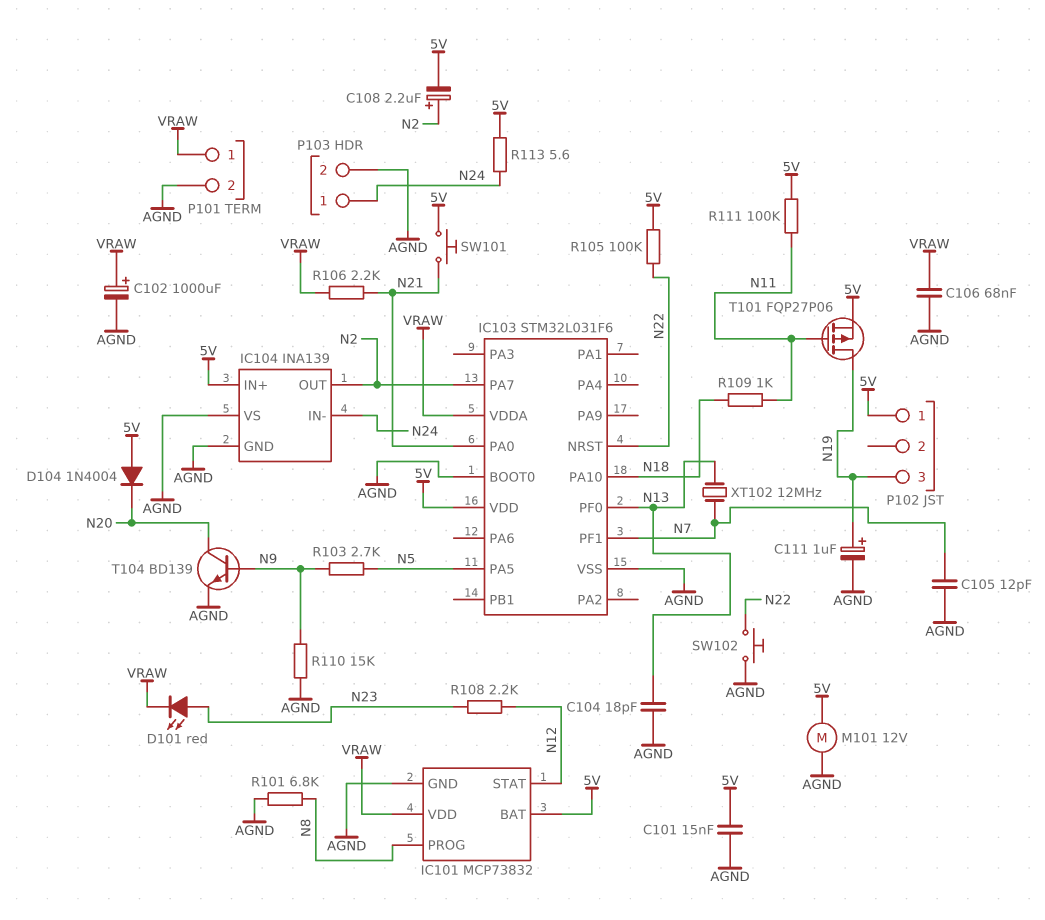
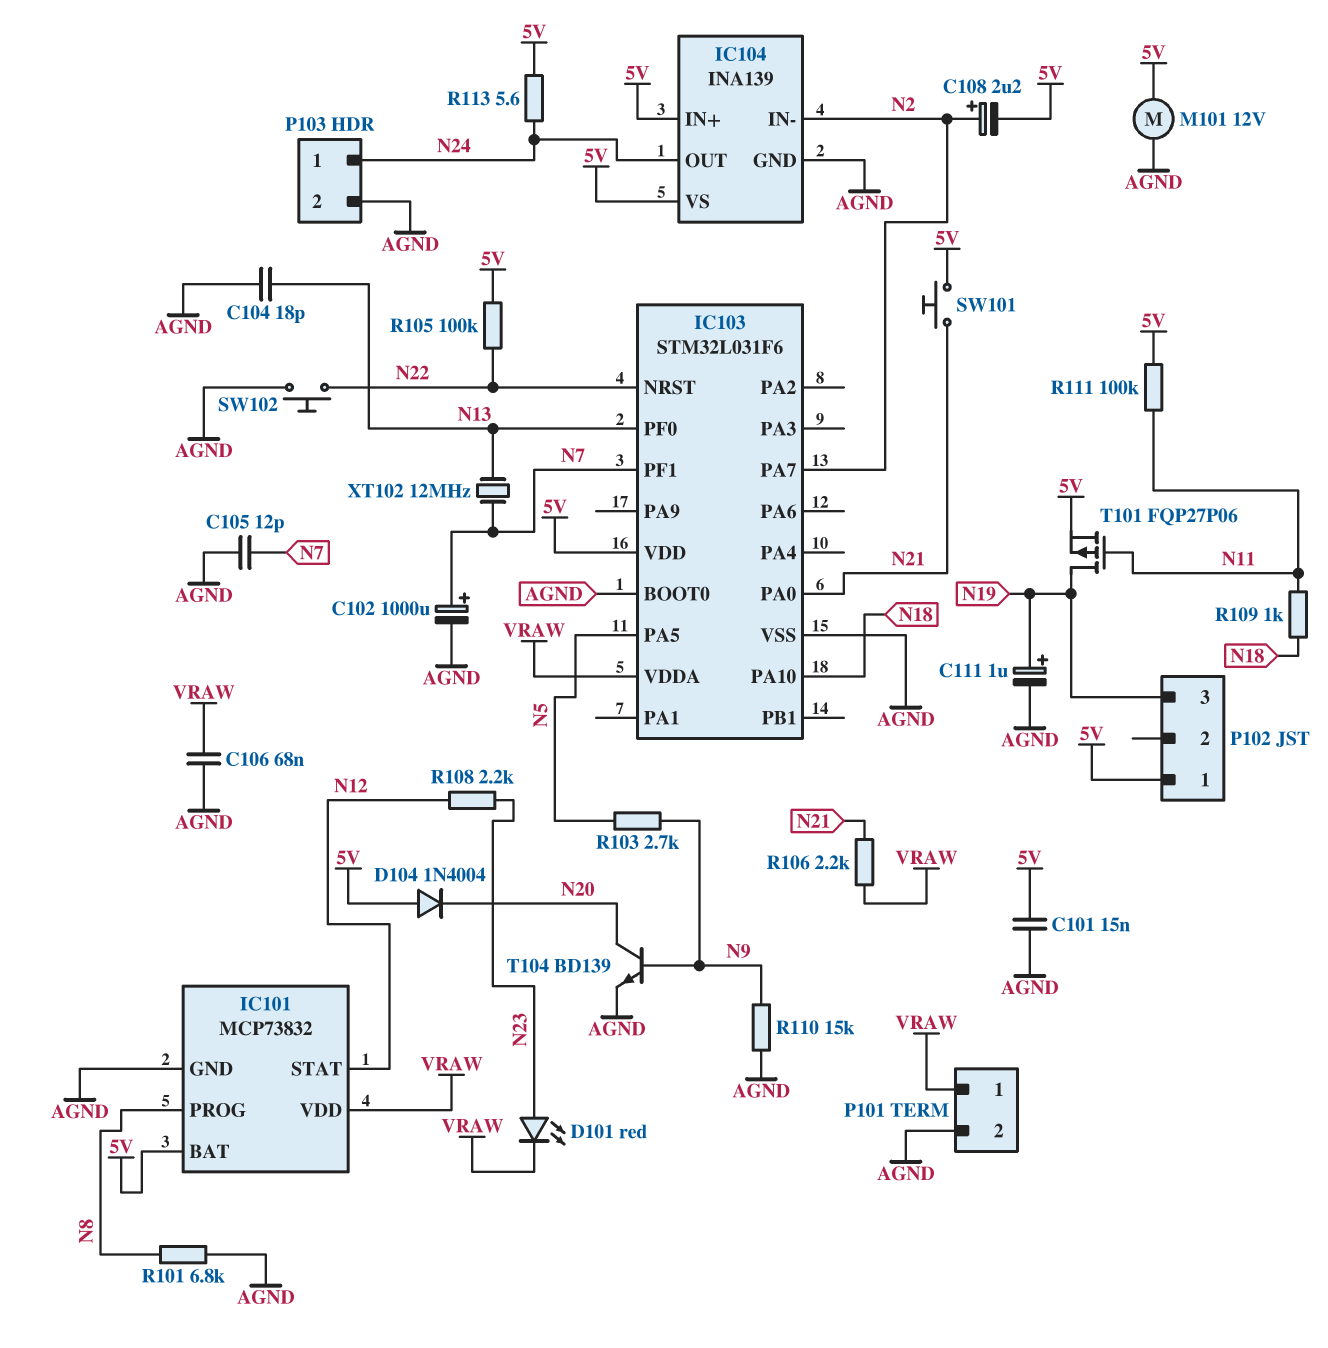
C102: 1000uF (plus VRAW, minus AGND) -> 1000uF (plus N7, minus AGND)
IC104 pin IN-: N24 -> N2
IC104 pin OUT: N2 -> N24
IC104 pin VS: AGND -> 5V

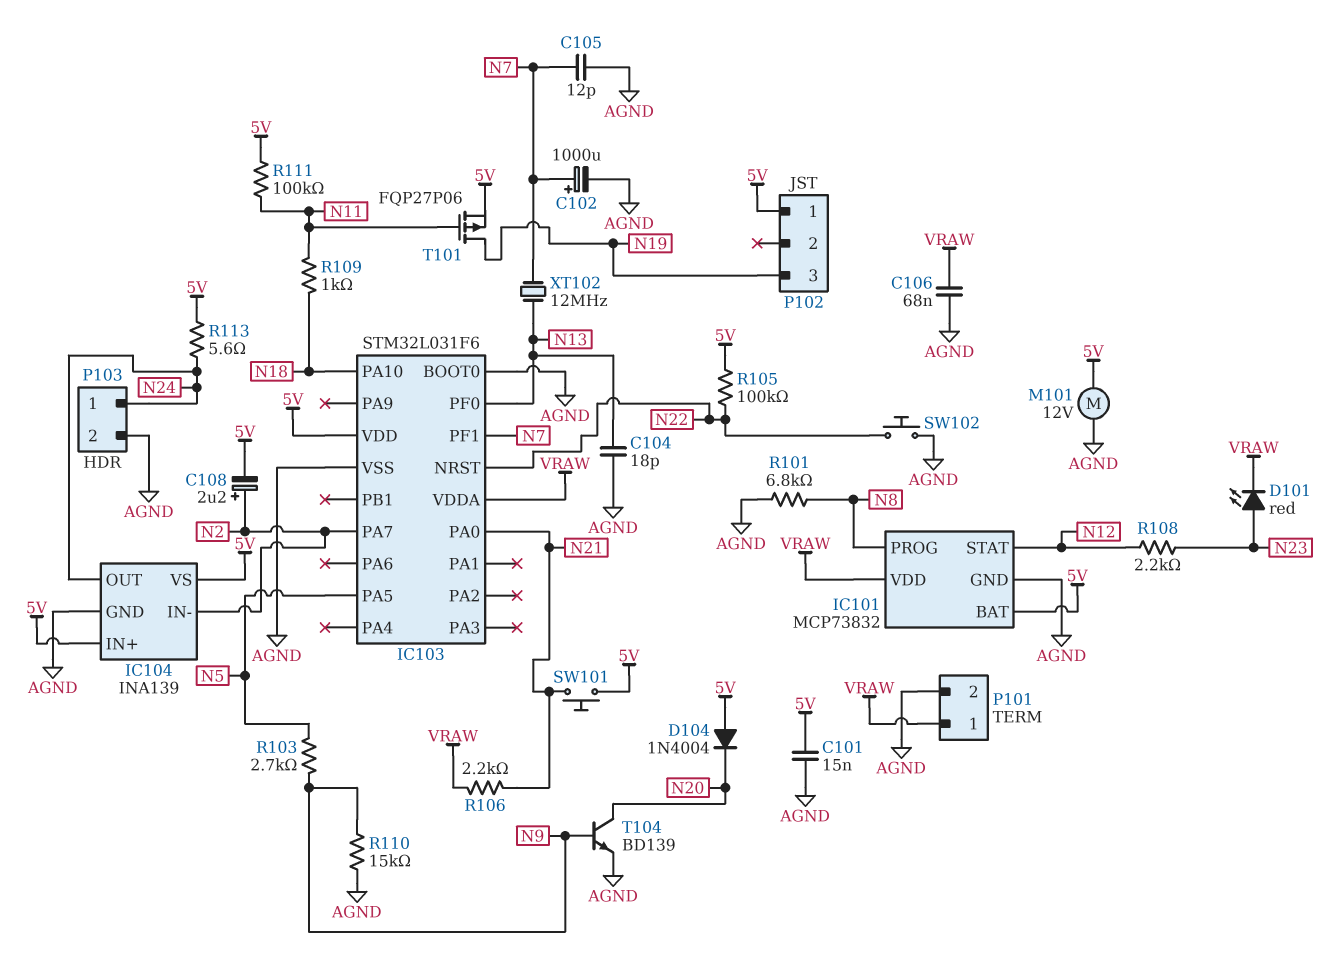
C111: 1uF (plus N19, minus AGND) -> none

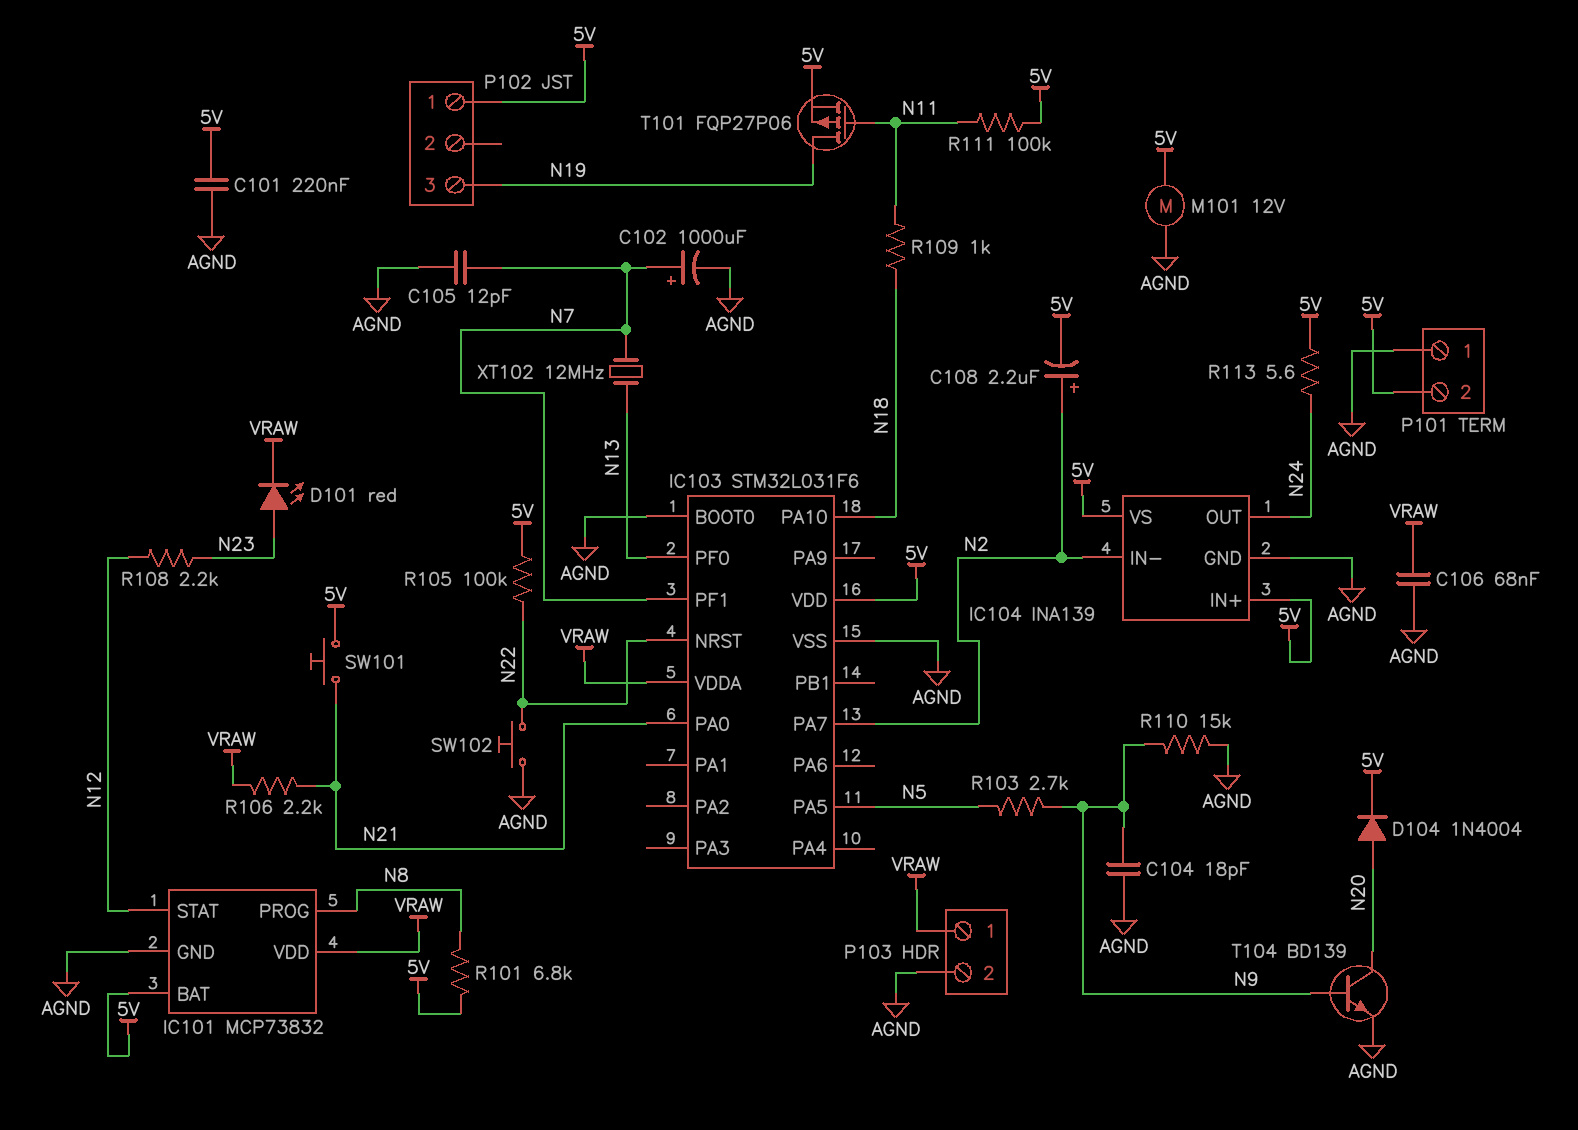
C101: 15nF (5V, AGND) -> 220nF (5V, AGND)
C104: 18pF (AGND, N13) -> 18pF (AGND, N9)
D104: diode 1N4004 (A 5V, K N20) -> diode 1N4004 (A N20, K 5V)
P101 pin 1: VRAW -> AGND
P101 pin 2: AGND -> 5V
P103 pin 1: N24 -> VRAW
R101: 6.8k (AGND, N8) -> 6.8k (5V, N8)

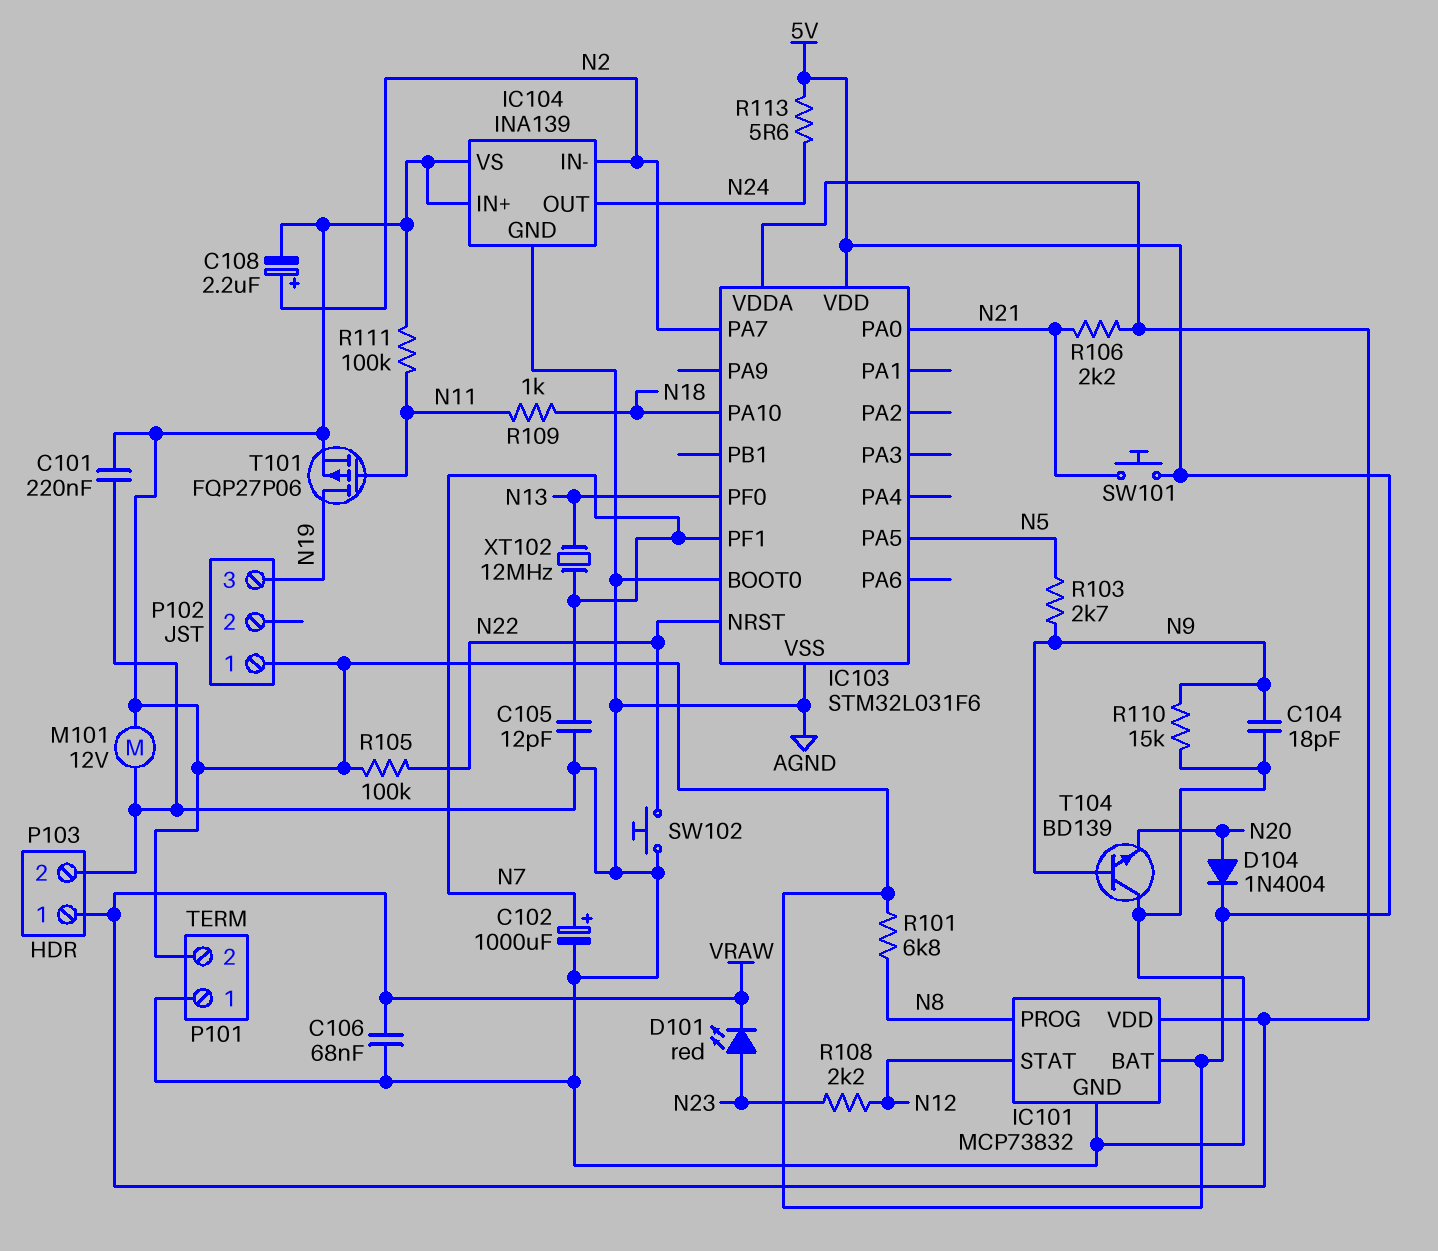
T104: NPN BD139 (B N9, C N20, E AGND) -> NPN BD139 (B N9, C AGND, E N20)

